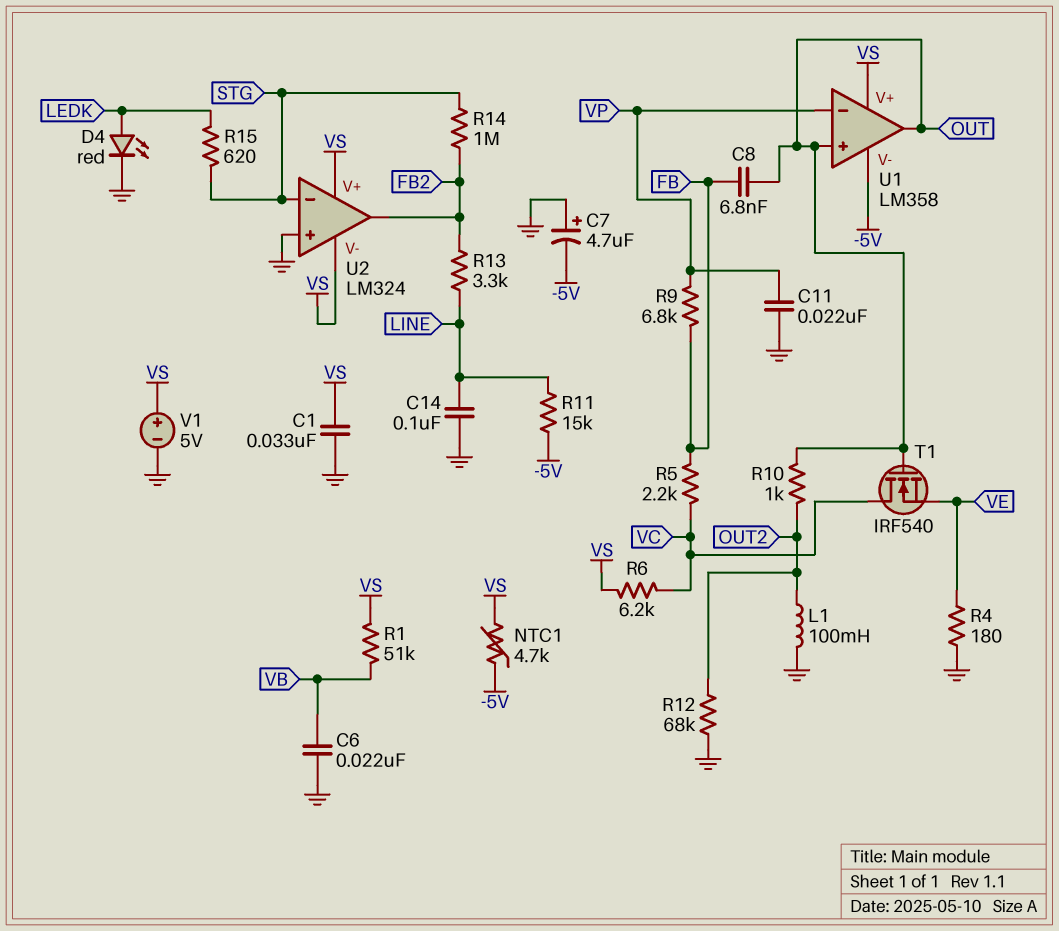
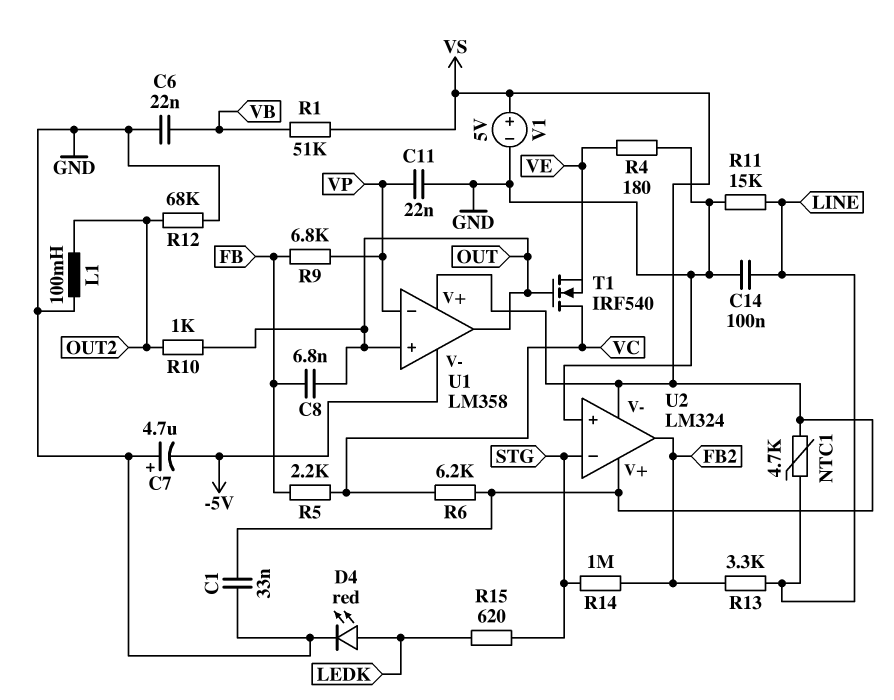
NTC1: 4.7k (-5V, VS) -> 4.7k (LINE, VS)
R11: 15k (-5V, LINE) -> 15k (GND, LINE)

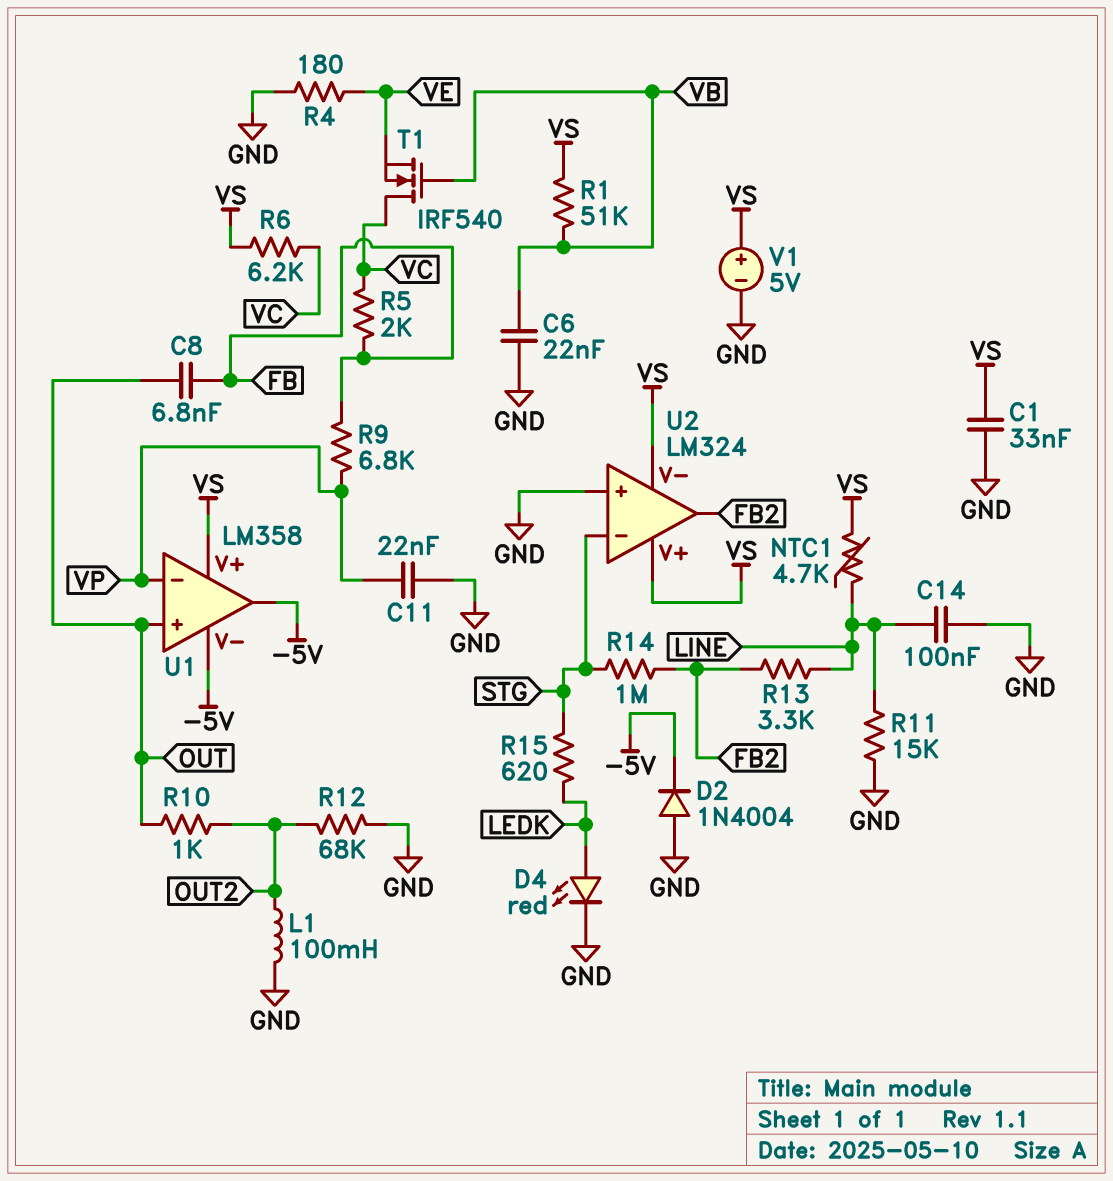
C7: 4.7uF (plus GND, minus -5V) -> none
D2: none -> diode 1N4004 (A GND, K -5V)
R5: 2.2k (FB, VC) -> 2k (FB, VC)
T1: NMOS IRF540 (G OUT, D VC, S VE) -> NMOS IRF540 (G VB, D VC, S VE)
U1 pin out: OUT -> -5V

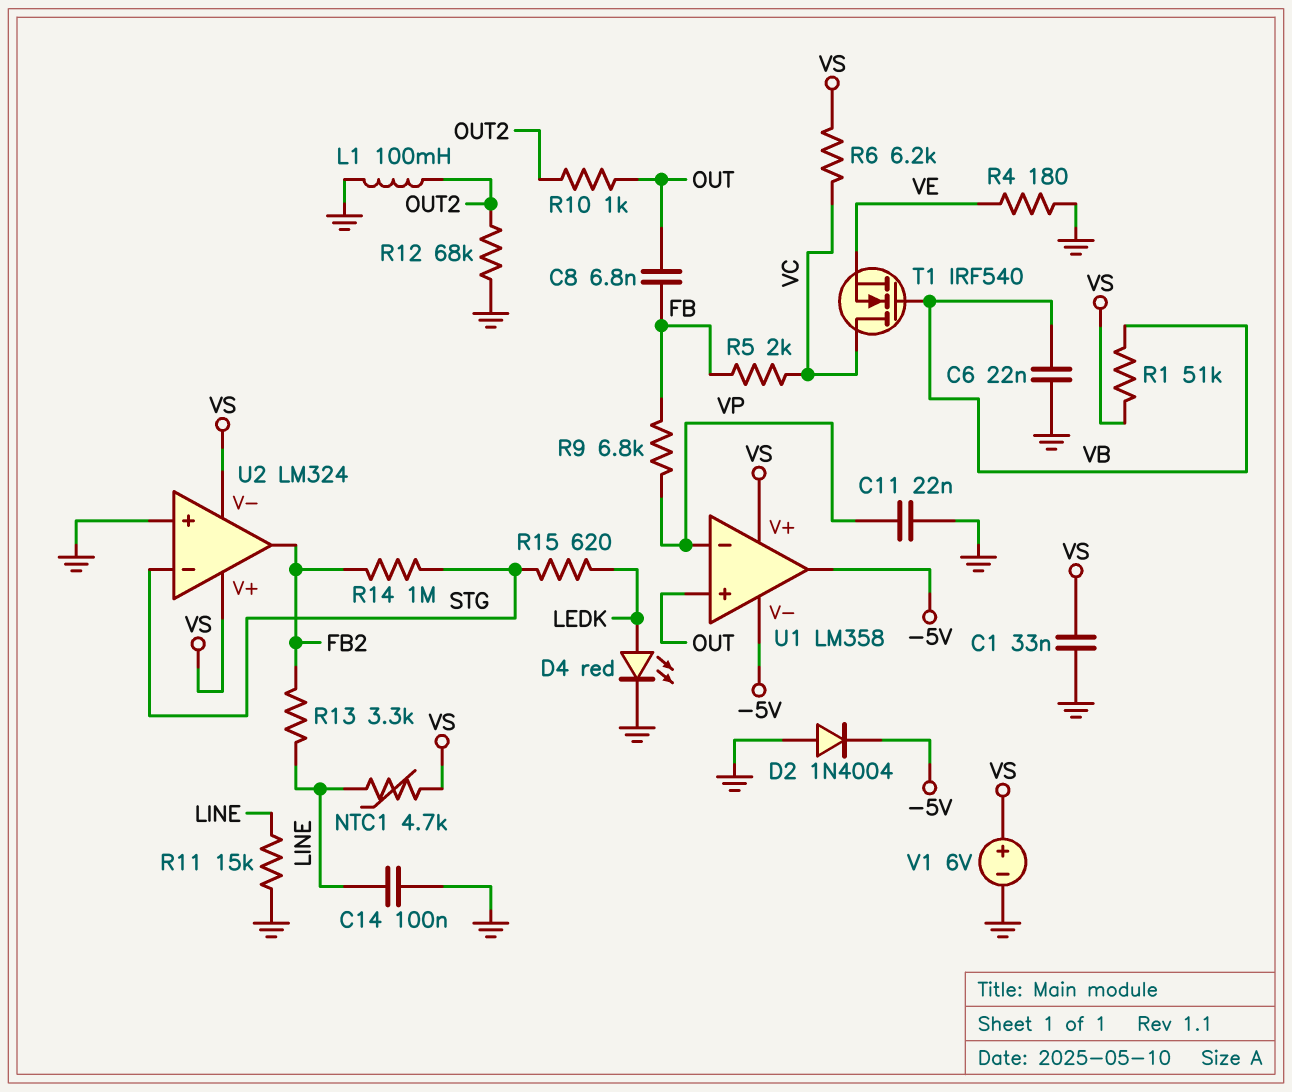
V1: 5V (plus VS, minus GND) -> 6V (plus VS, minus GND)

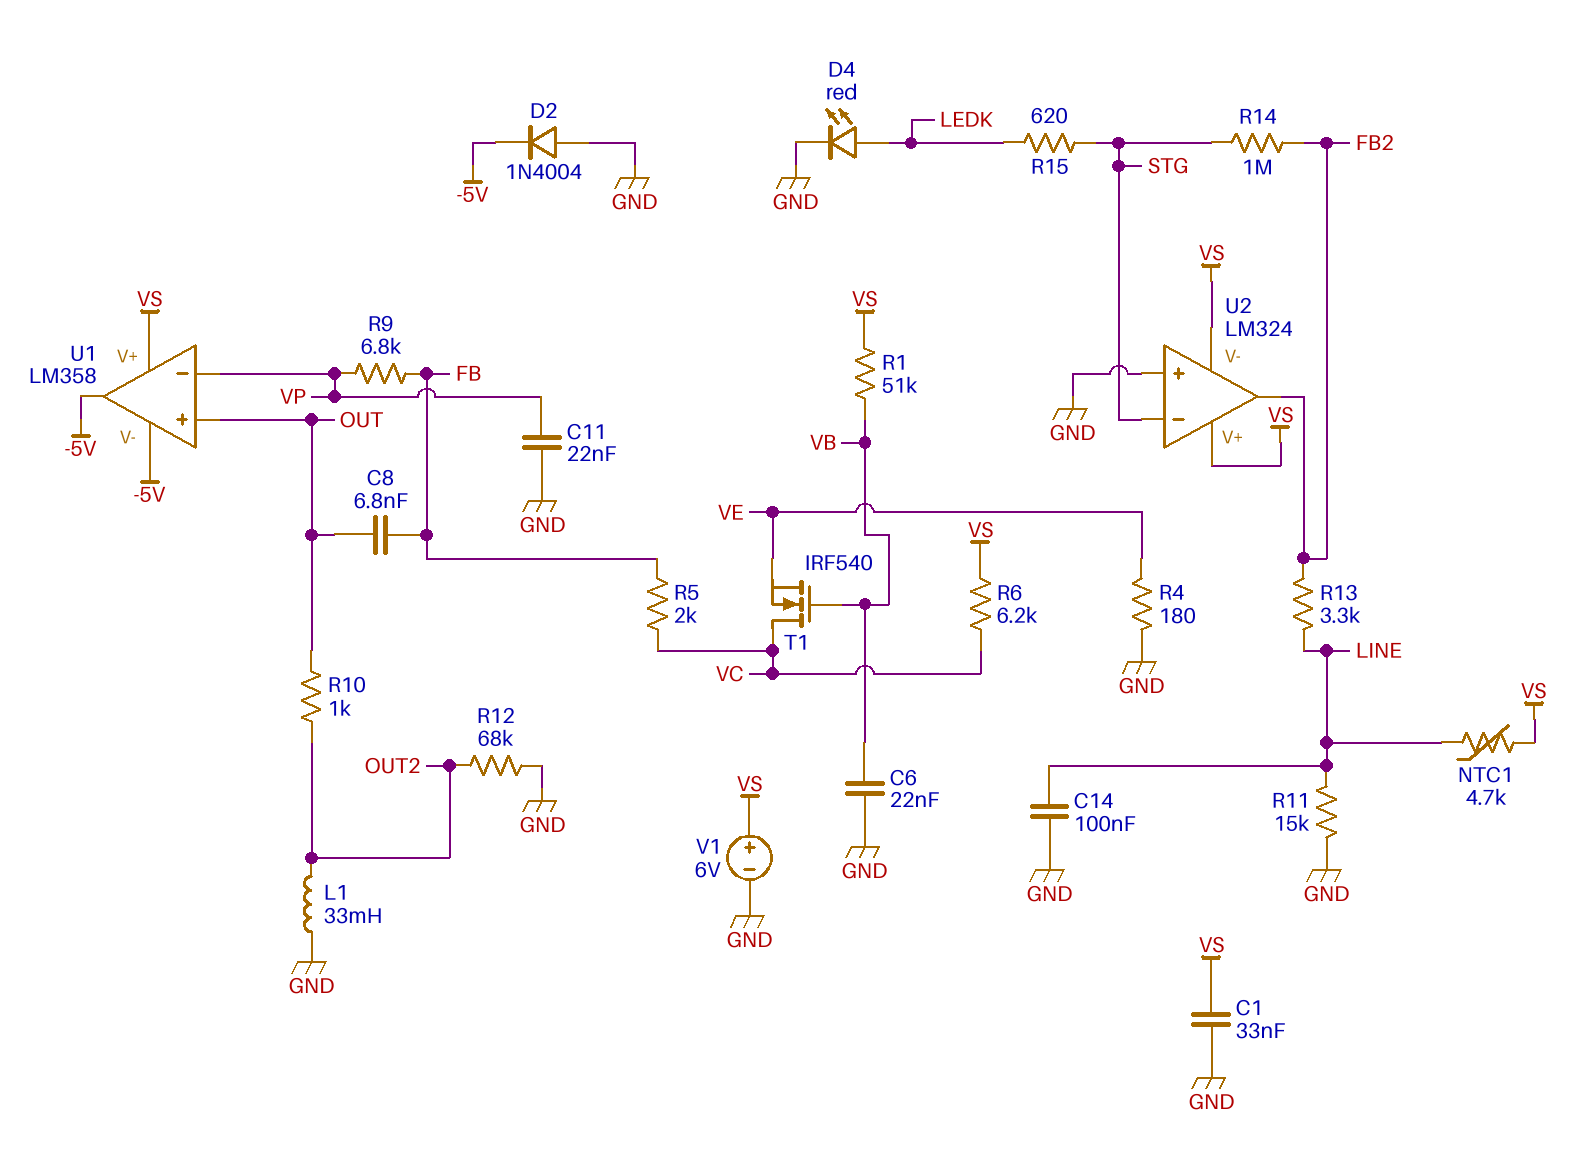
L1: 100mH (GND, OUT2) -> 33mH (GND, OUT2)

